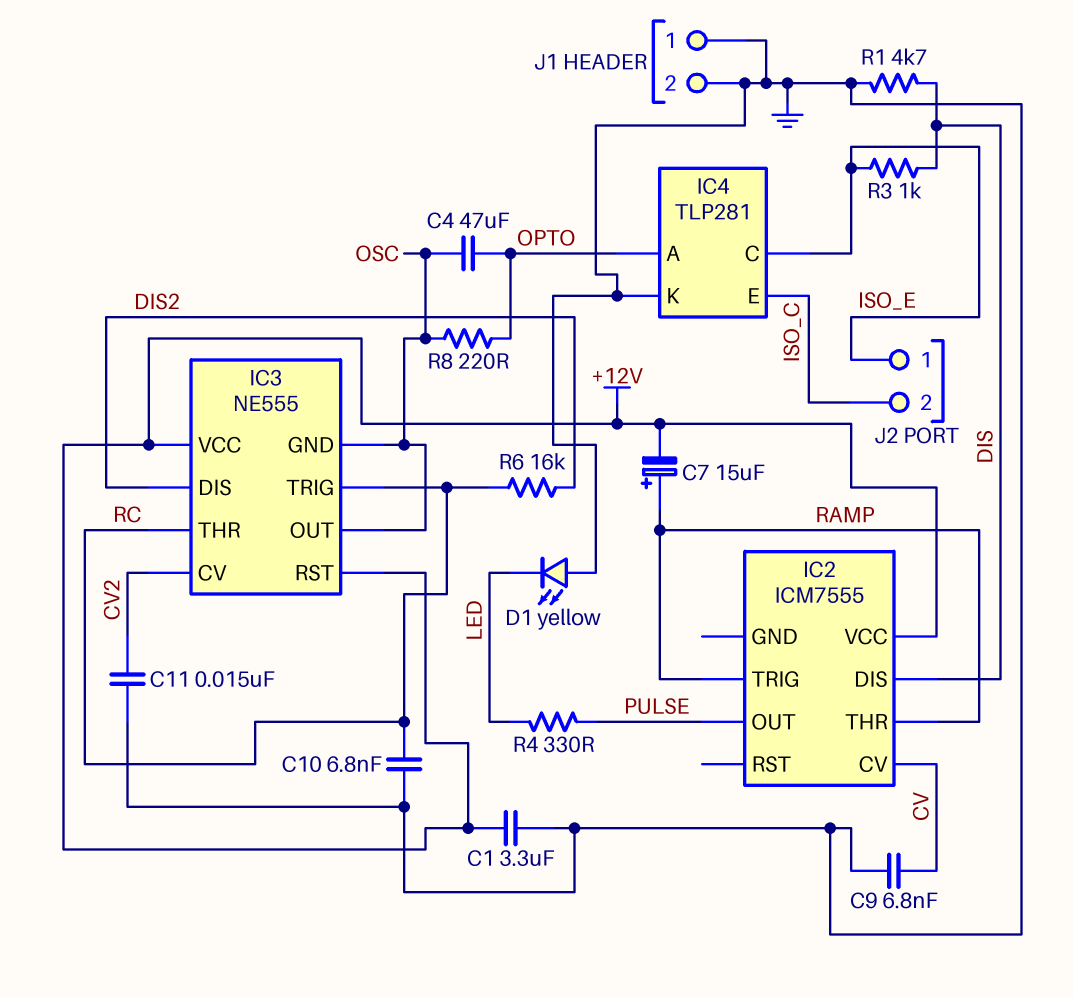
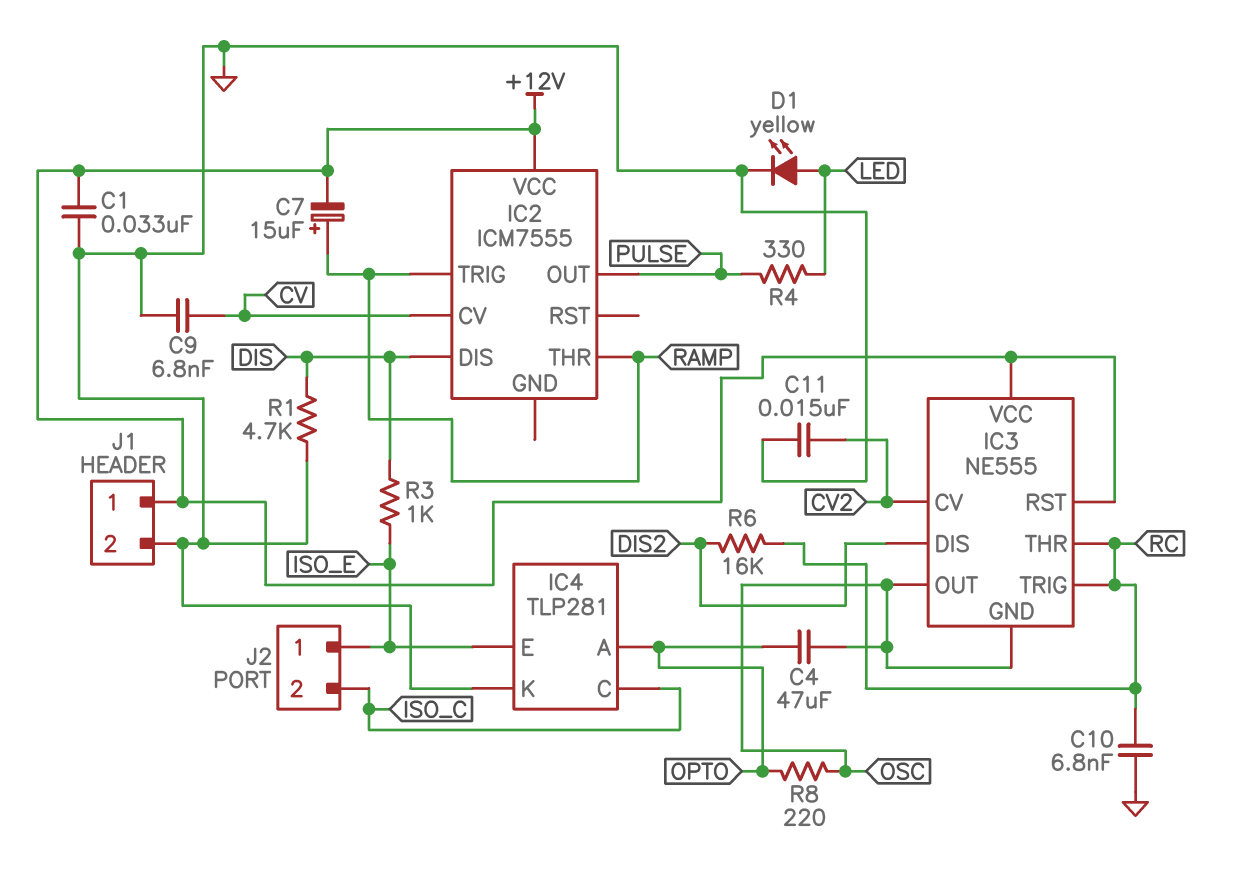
C1: 3.3uF (+12V, GND) -> 33nF (+12V, GND)
D1: LED yellow (A GND, K LED) -> LED yellow (A LED, K GND)
IC4 pin C: ISO_E -> ISO_C
IC4 pin E: ISO_C -> ISO_E
J1 pin 1: GND -> +12V

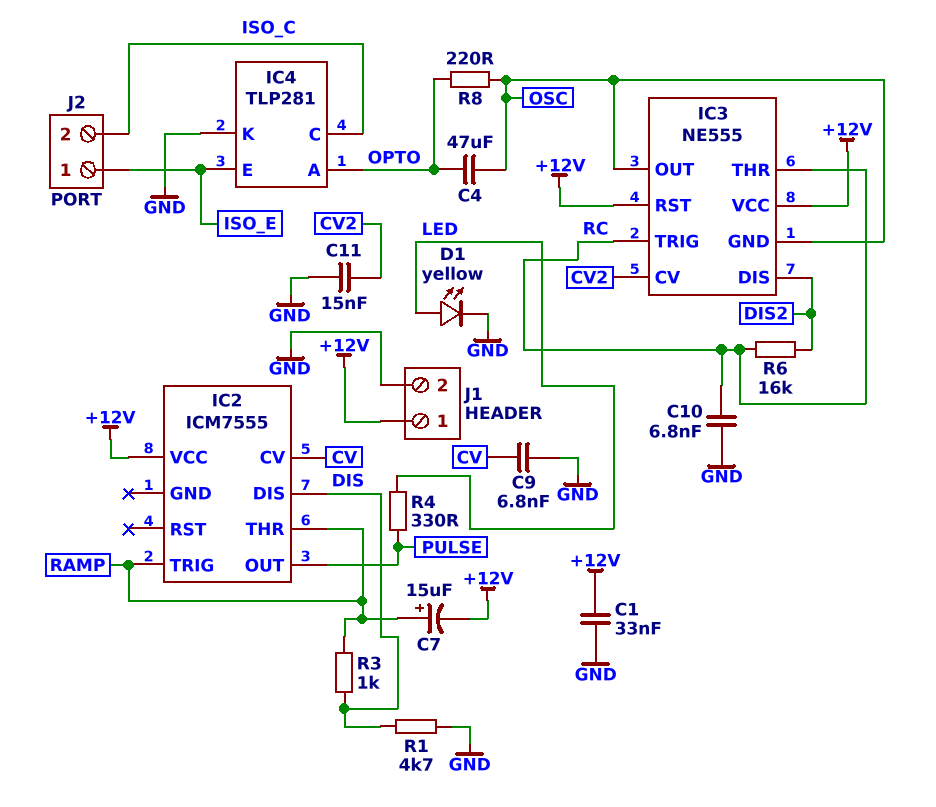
R3: 1k (DIS, ISO_E) -> 1k (DIS, RAMP)

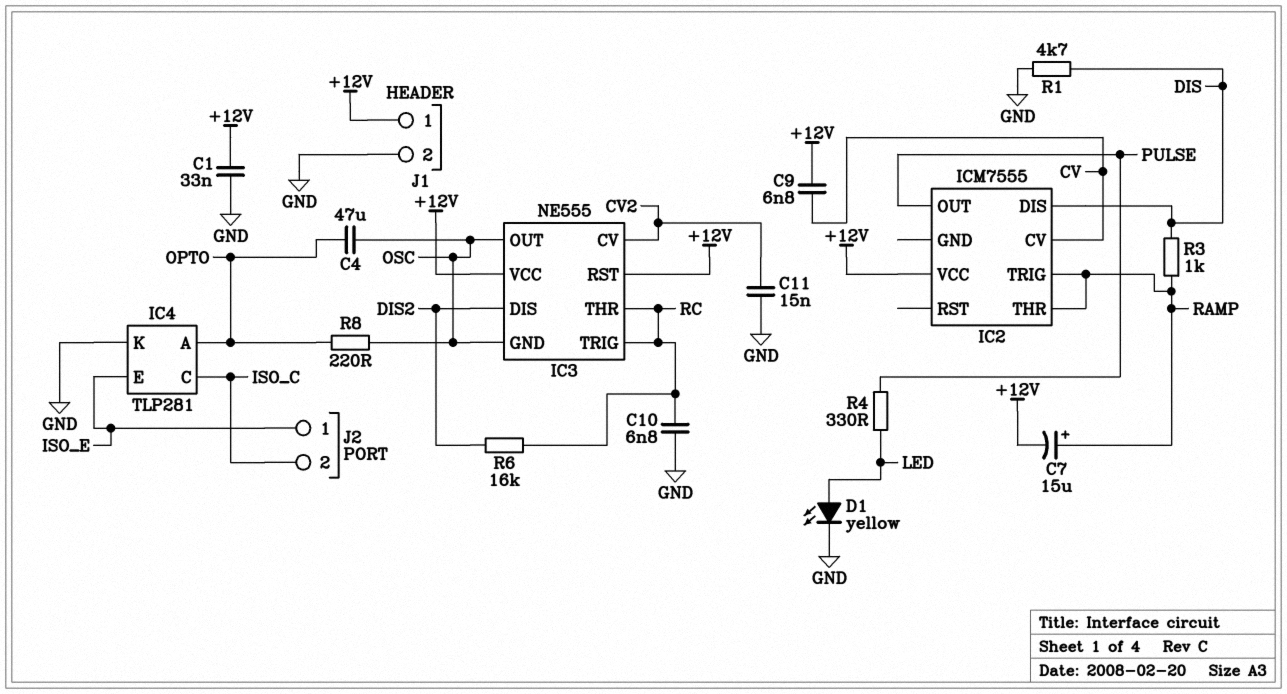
C9: 6.8nF (CV, GND) -> 6.8nF (+12V, CV)

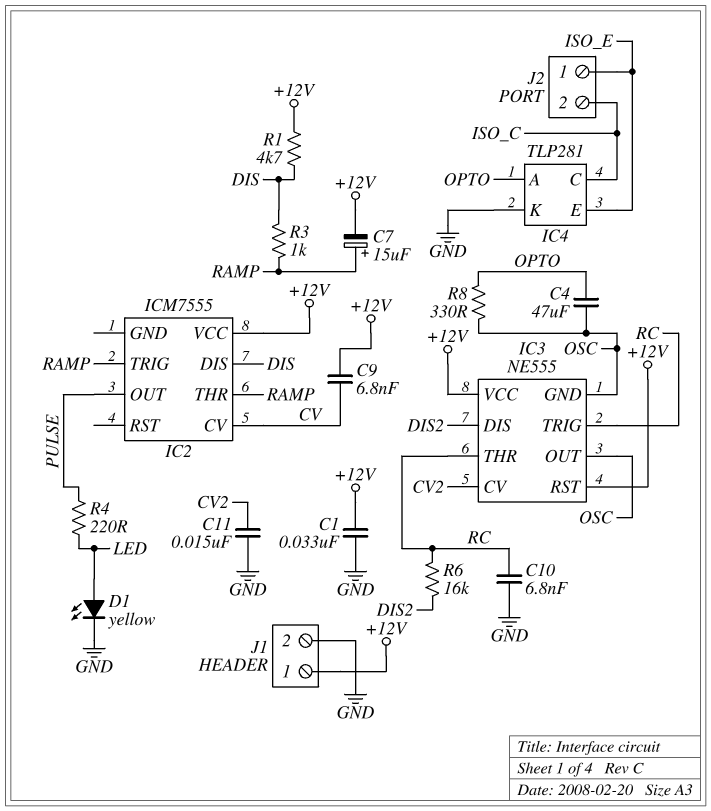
R1: 4.7k (DIS, GND) -> 4.7k (+12V, DIS)
R4: 330 (LED, PULSE) -> 220 (LED, PULSE)
R8: 220 (OPTO, OSC) -> 330 (OPTO, OSC)

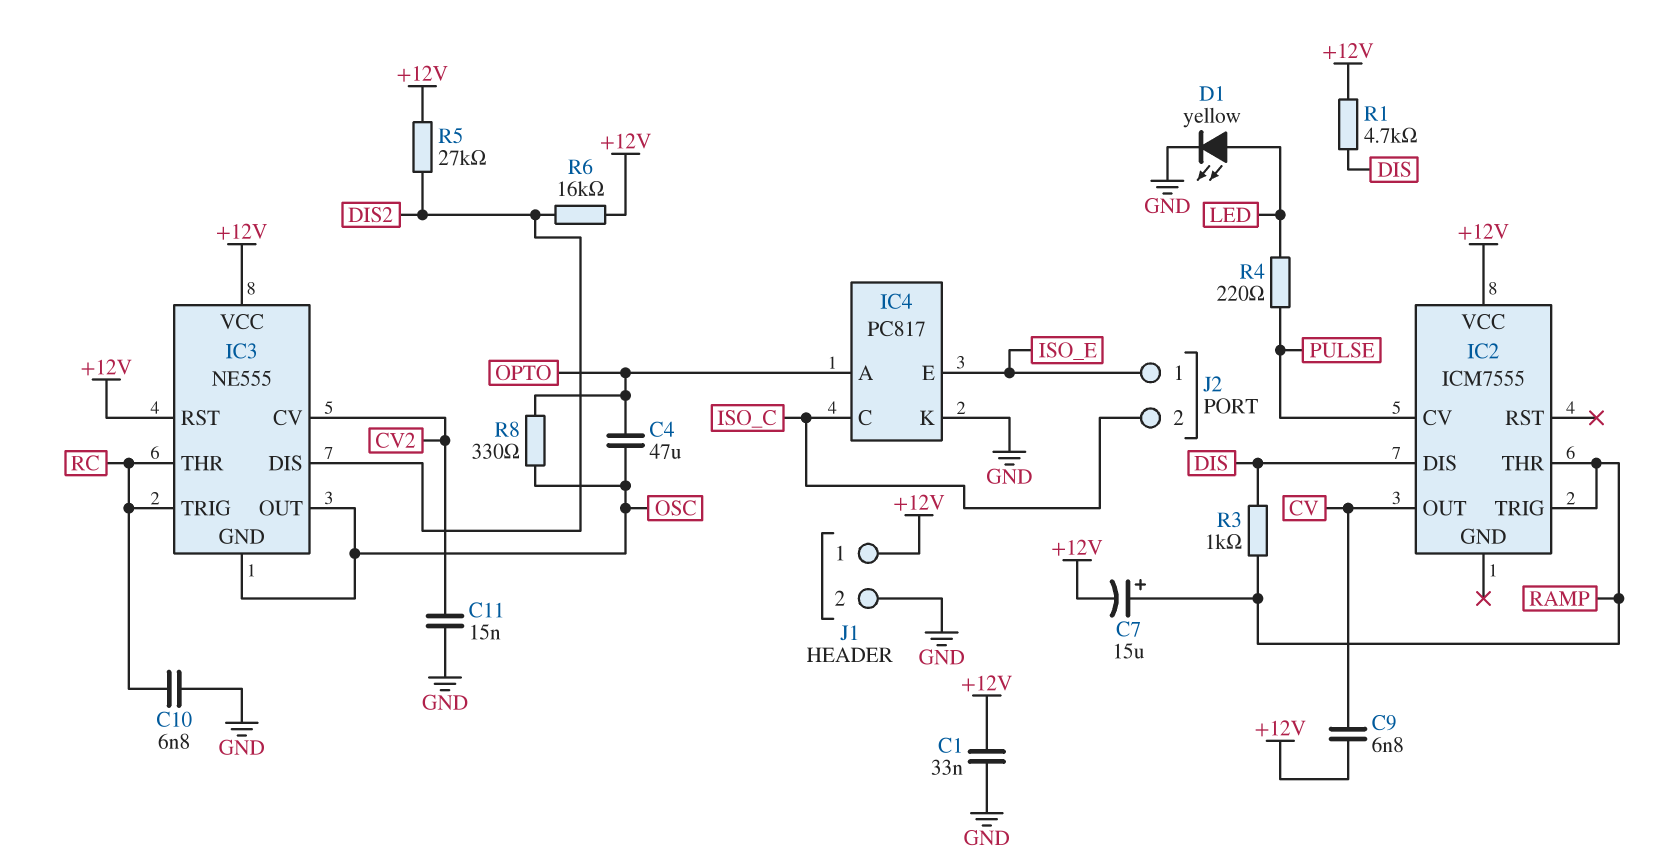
IC2 pin CV: CV -> PULSE
IC2 pin OUT: PULSE -> CV
IC4: TLP281 -> PC817
R5: none -> 27k (+12V, DIS2)
R6: 16k (DIS2, RC) -> 16k (+12V, DIS2)

